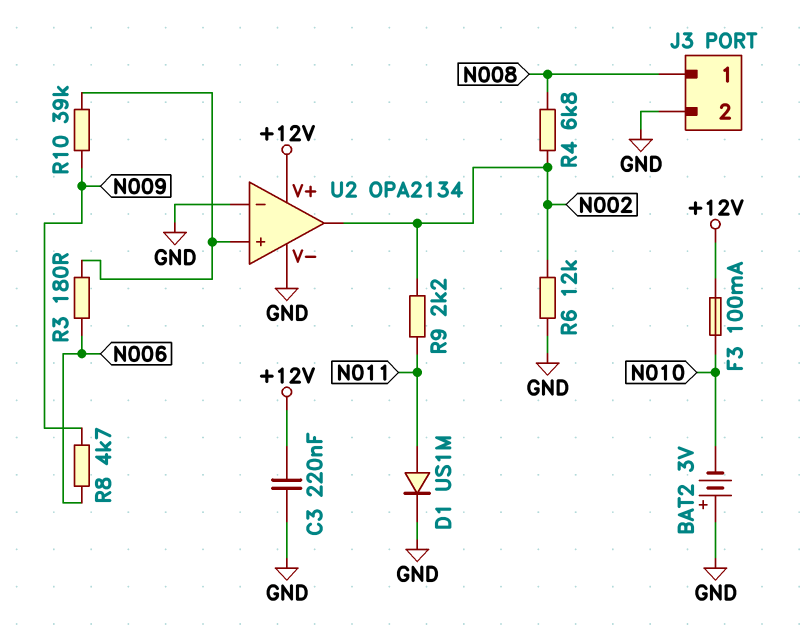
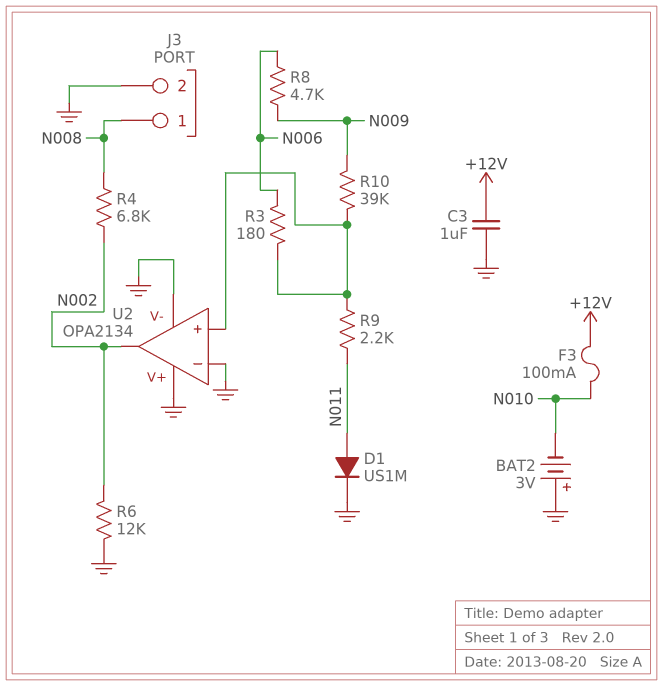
C3: 220nF (+12V, GND) -> 1uF (+12V, GND)
R9: 2.2k (N002, N011) -> 2.2k (N011, U2/in+)
U2 pin V+: +12V -> GND

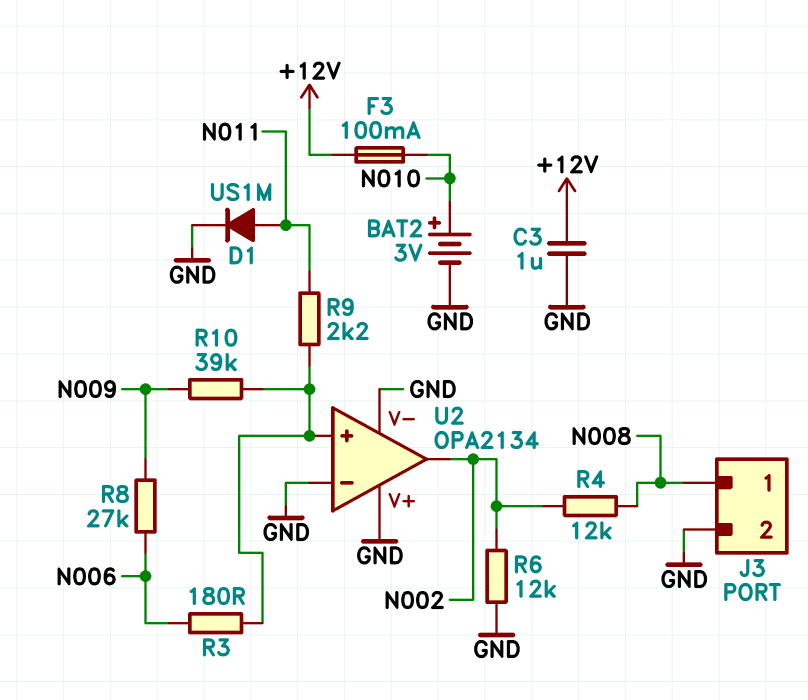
BAT2: 3V (plus GND, minus N010) -> 3V (plus N010, minus GND)
R4: 6.8k (N002, N008) -> 12k (N002, N008)
R8: 4.7k (N006, N009) -> 27k (N006, N009)

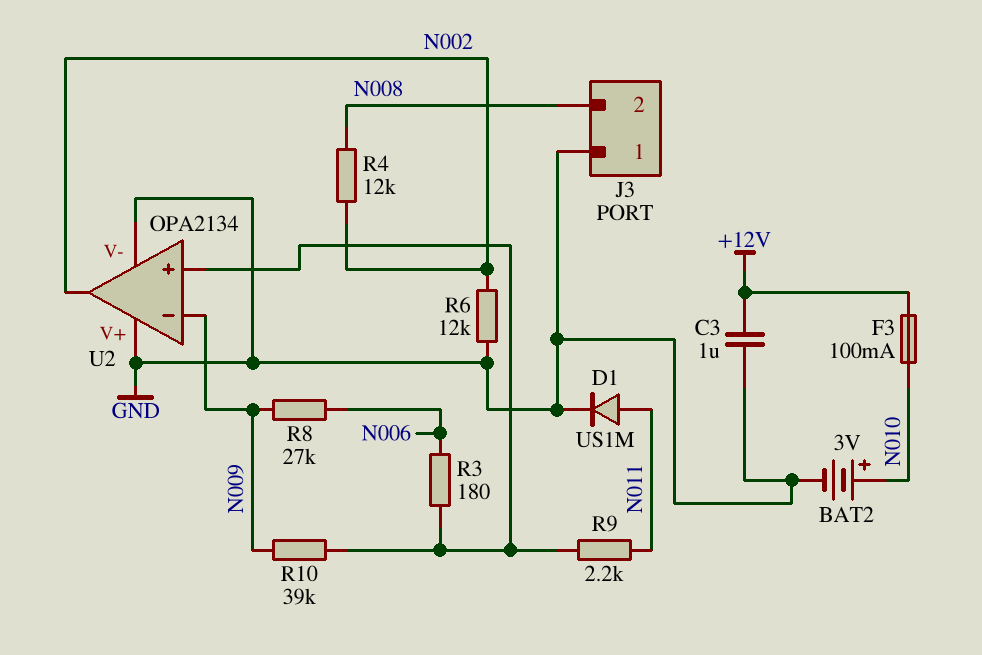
J3 pin 1: N008 -> GND
J3 pin 2: GND -> N008
U2 pin in-: GND -> N009

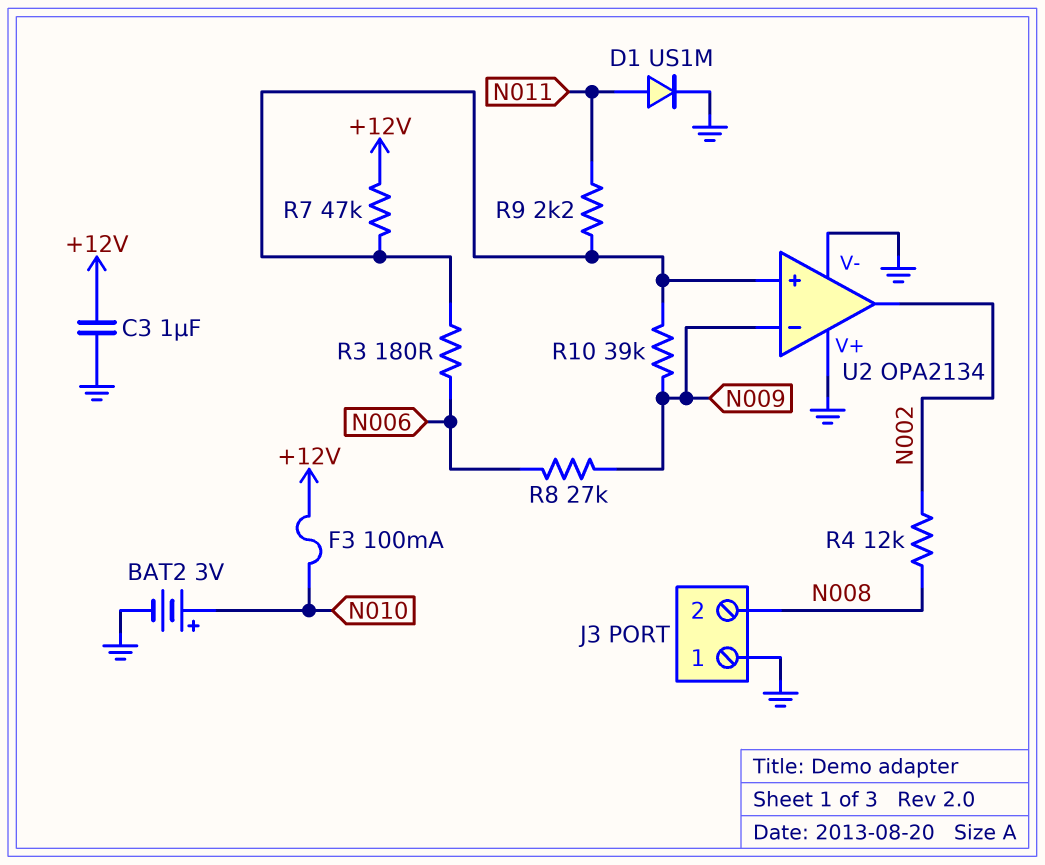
R6: 12k (GND, N002) -> none
R7: none -> 47k (+12V, U2/in+)

